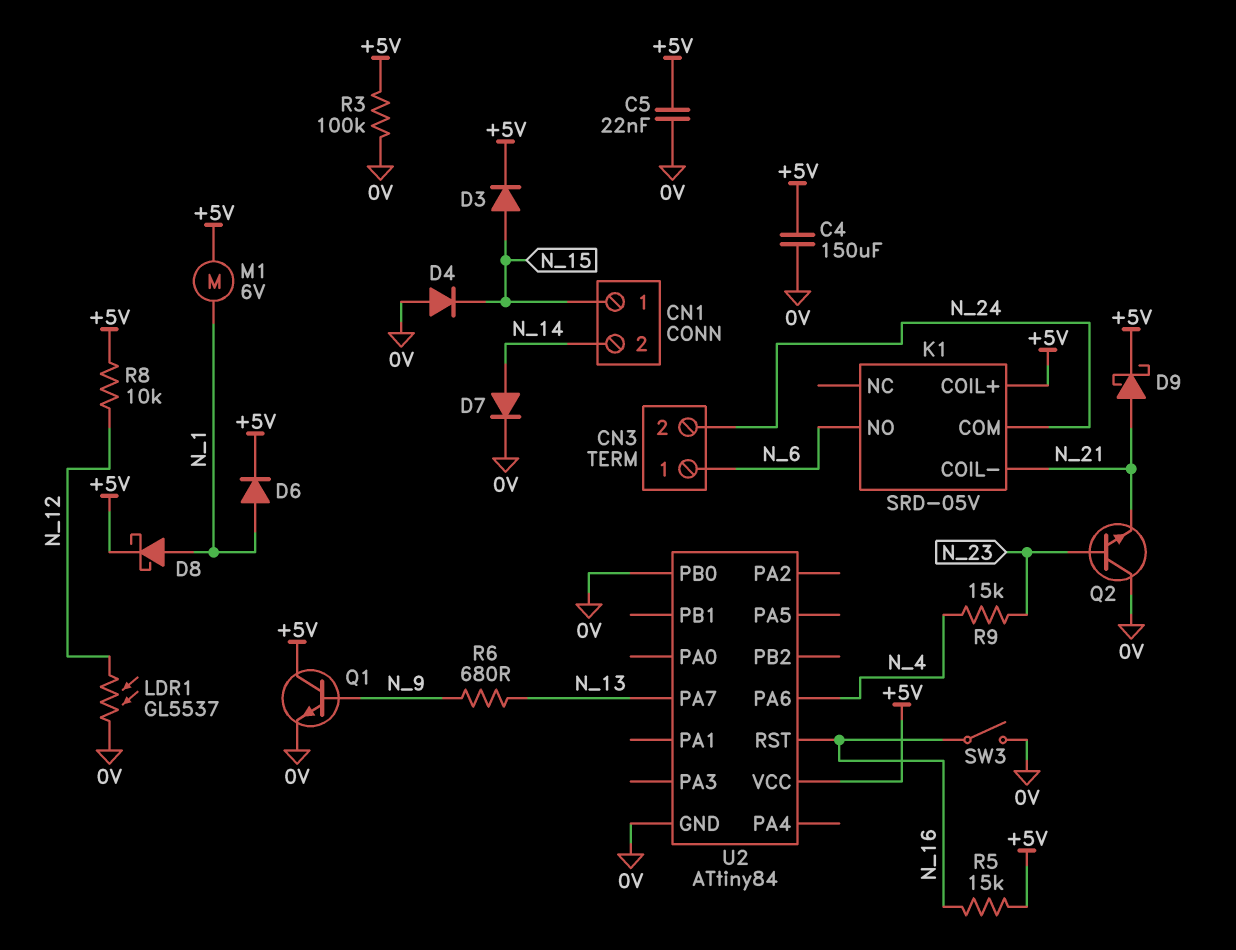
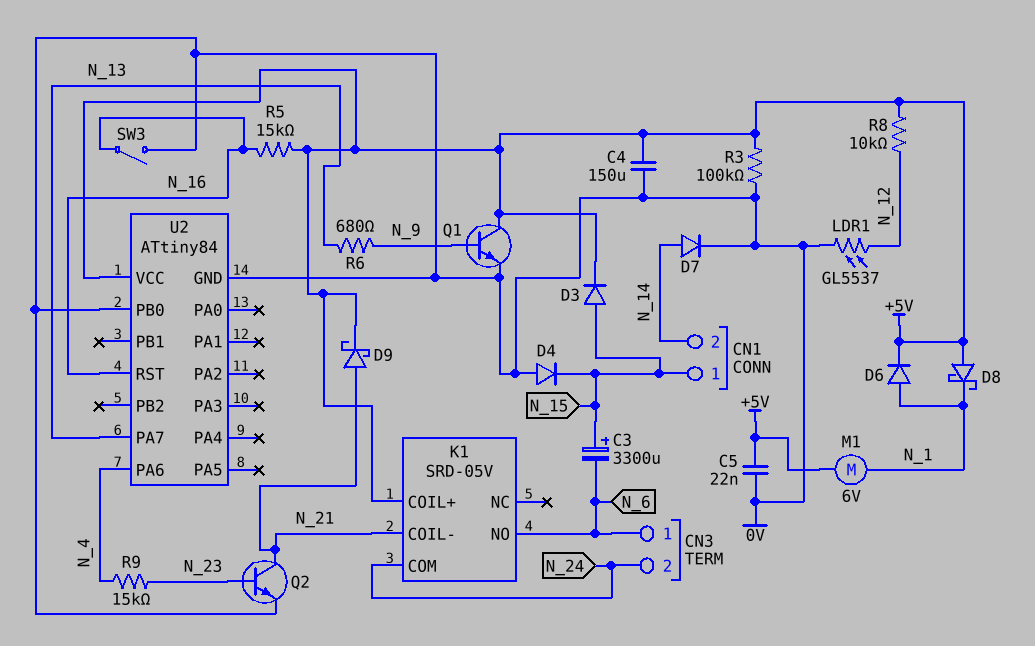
C3: none -> 3300uF (plus N_15, minus N_6)
D8: schottky (A N_1, K +5V) -> schottky (A +5V, K N_1)
Q2: NPN (B N_23, C 0V, E N_21) -> NPN (B N_23, C N_21, E 0V)

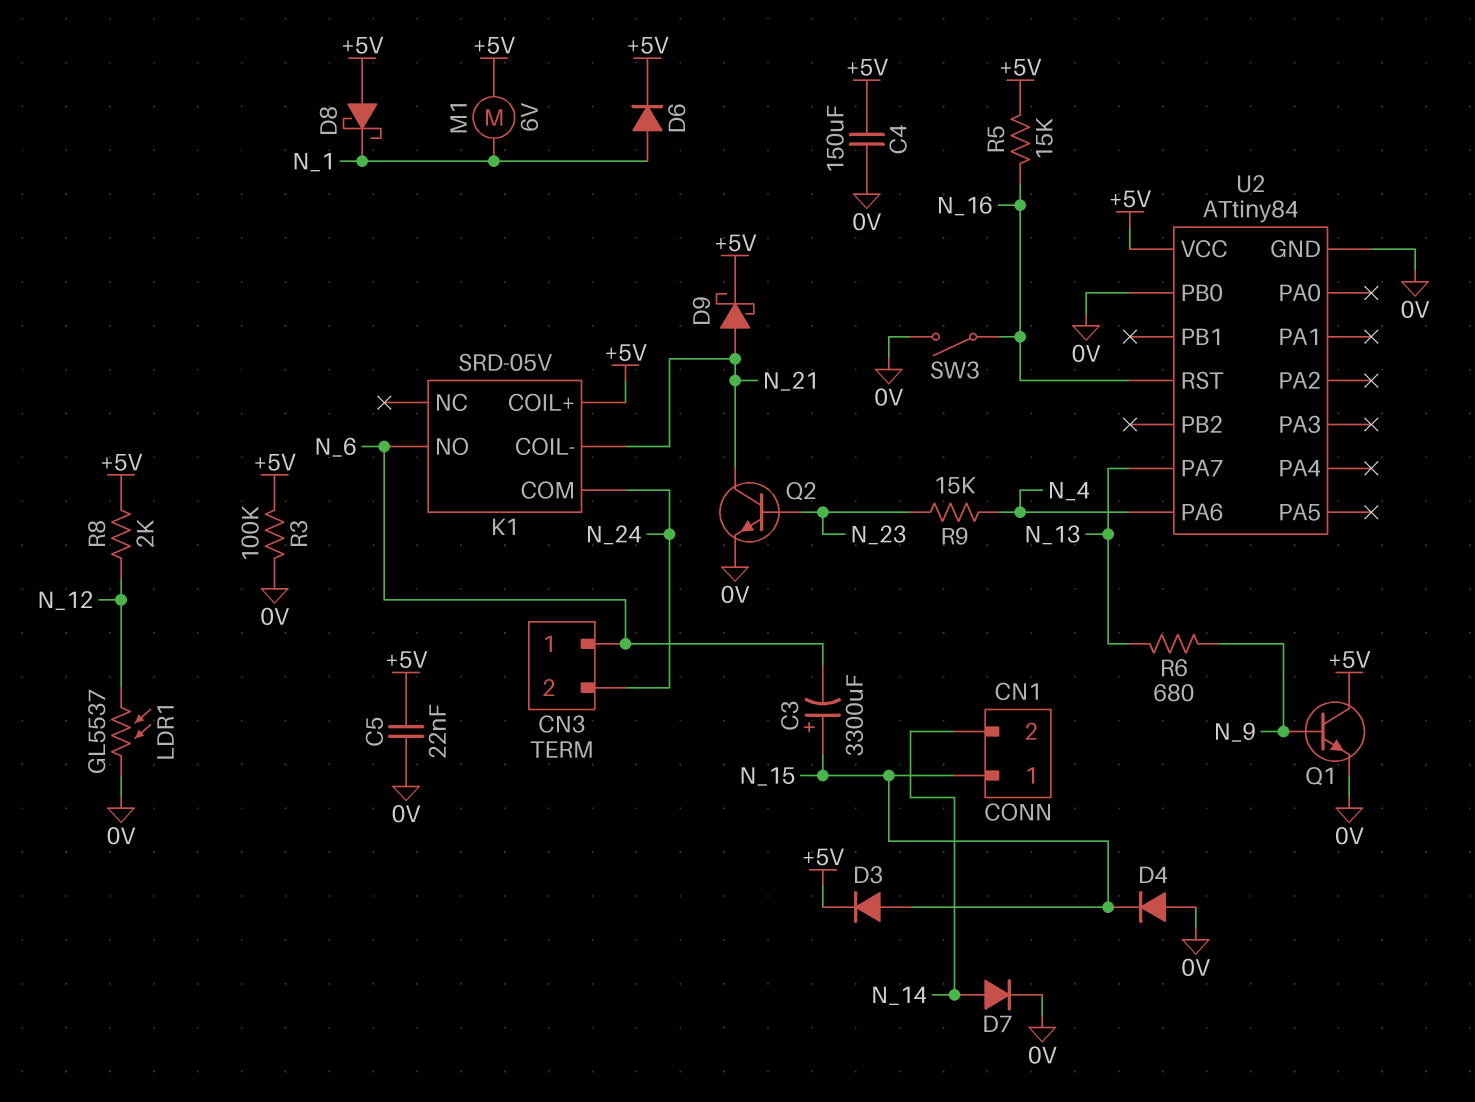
R8: 10k (+5V, N_12) -> 2k (+5V, N_12)

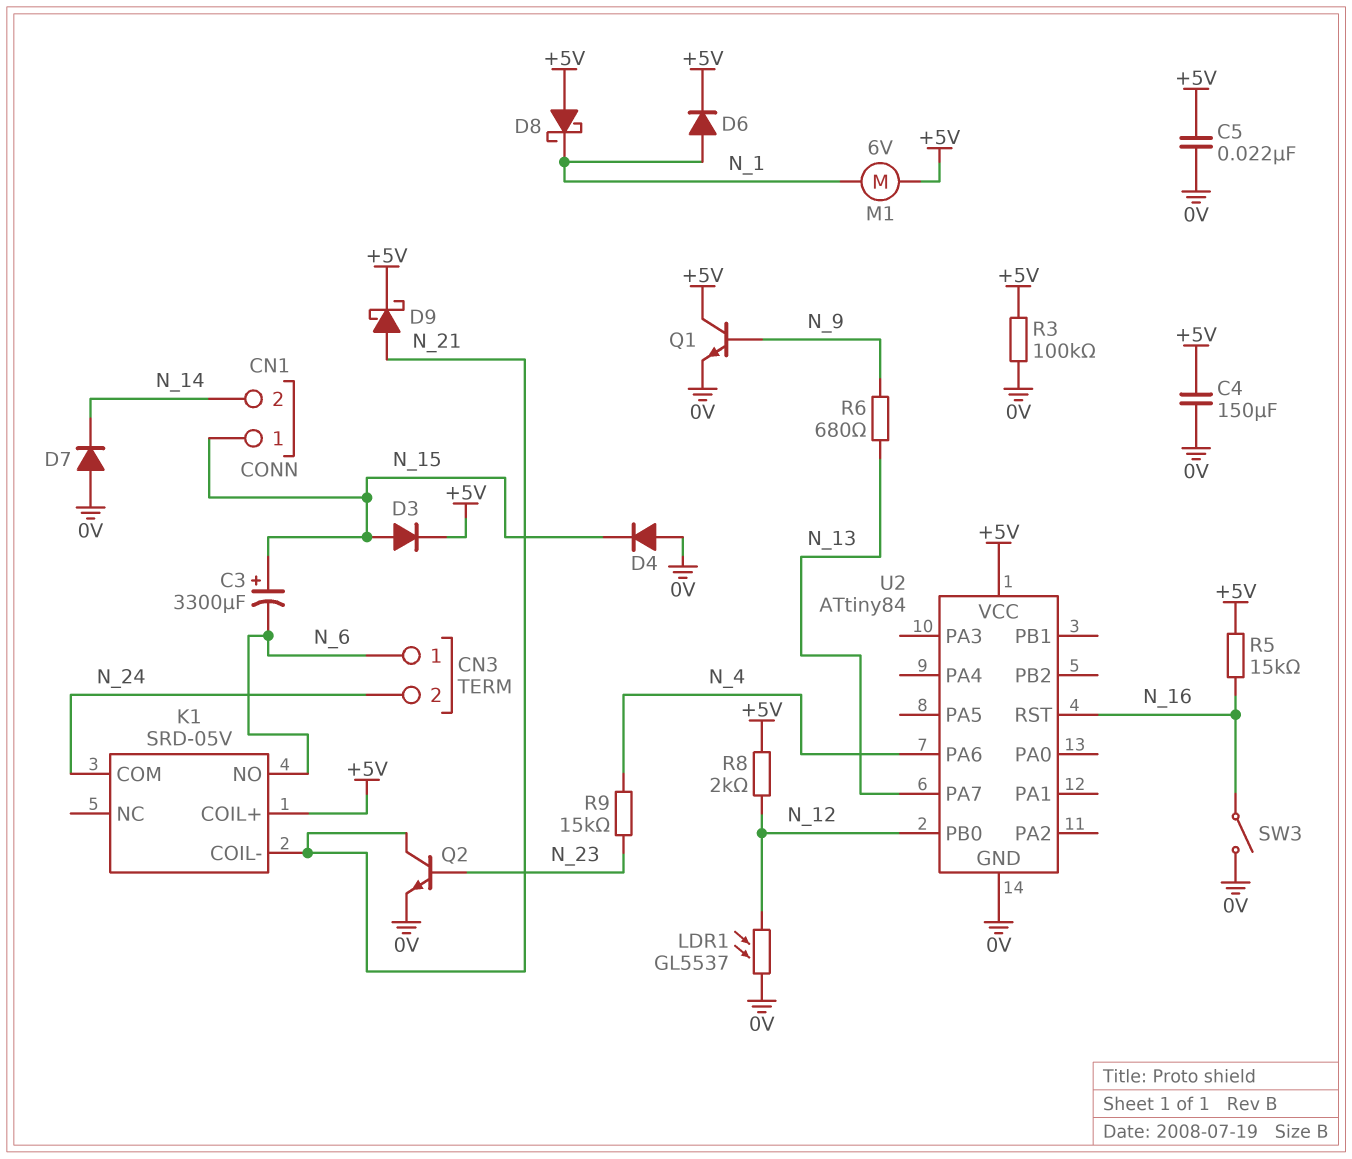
D7: diode (A N_14, K 0V) -> diode (A 0V, K N_14)
U2 pin PB0: 0V -> N_12

